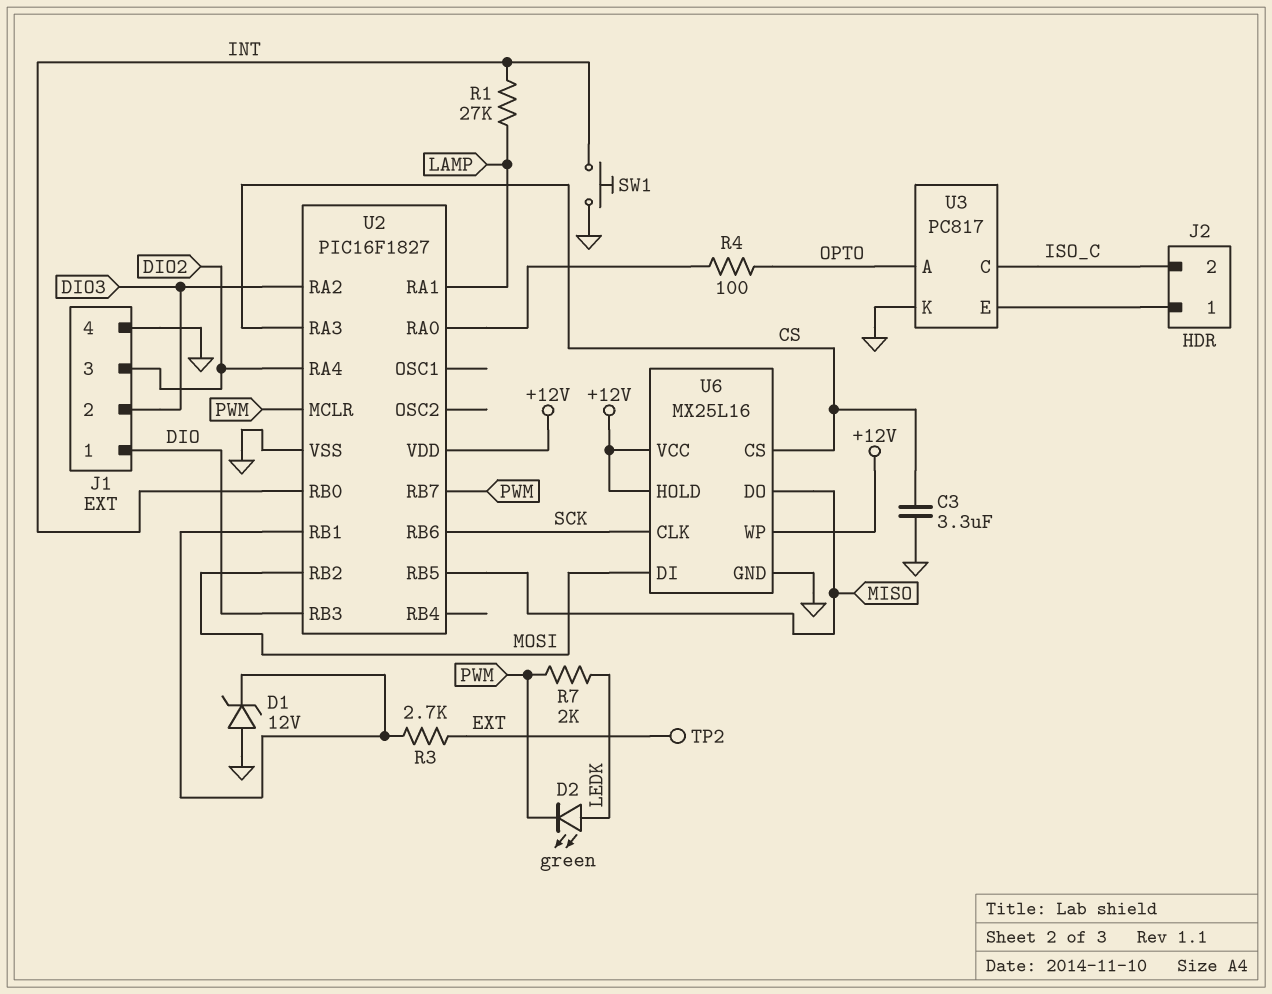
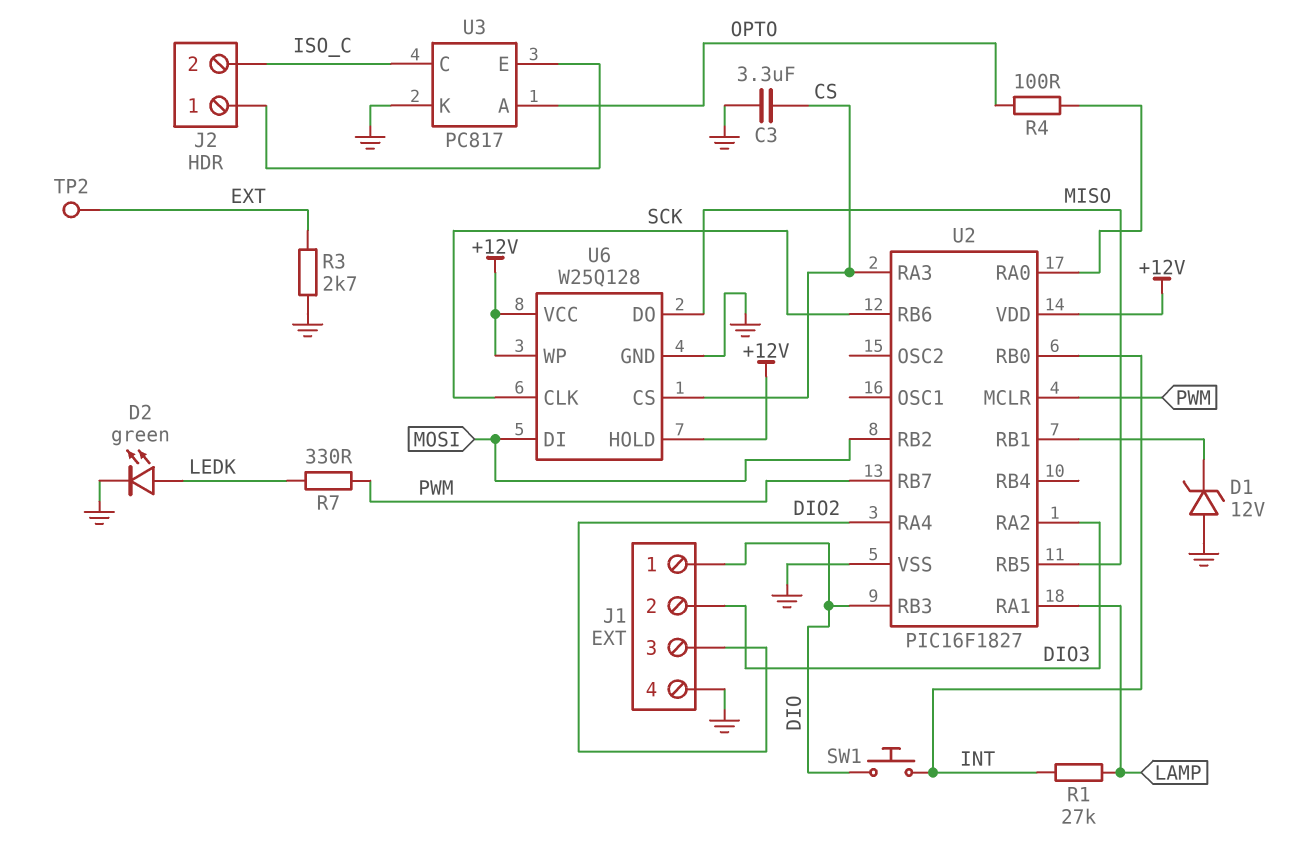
D2: LED green (A LEDK, K PWM) -> LED green (A LEDK, K GND)
R3: 2.7k (EXT, U2/RB1) -> 2.7k (EXT, GND)
R7: 2k (LEDK, PWM) -> 330 (LEDK, PWM)
SW1: button (GND, INT) -> button (DIO, INT)
U6: MX25L16 -> W25Q128

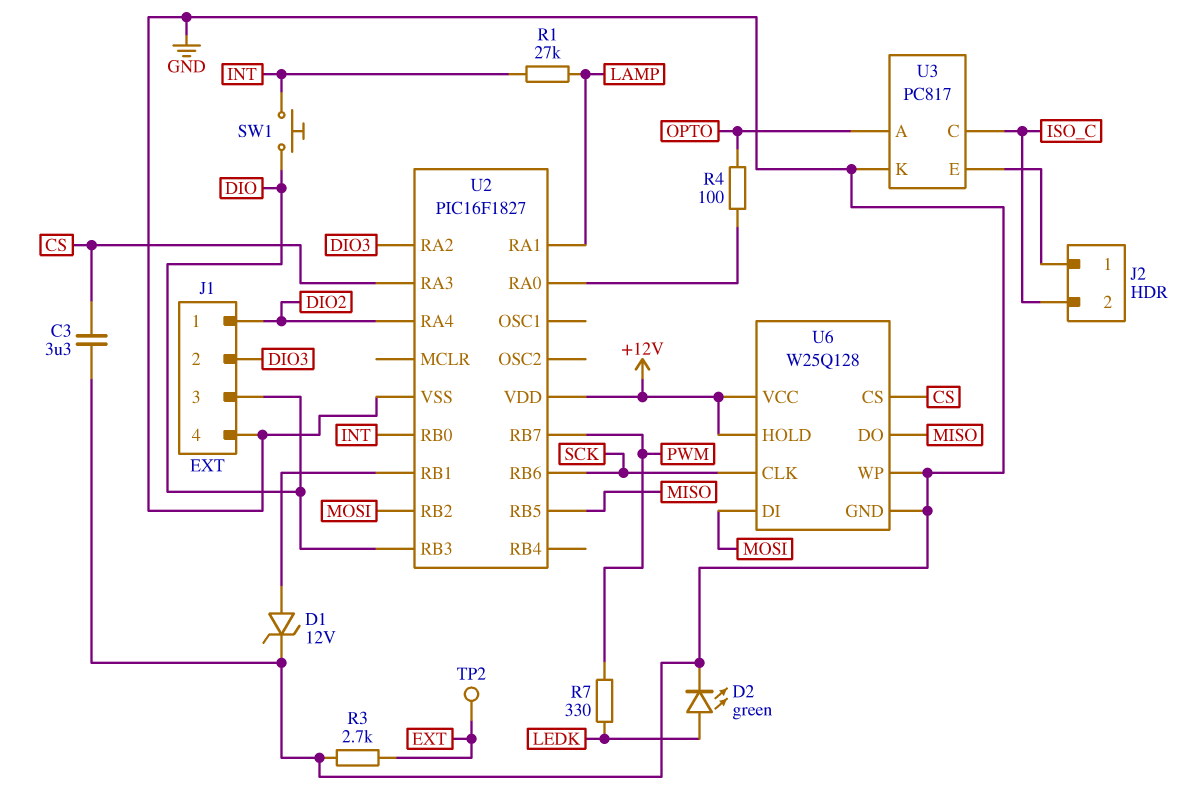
D1: zener 12V (A GND, K U2/RB1) -> zener 12V (A U2/RB1, K GND)
J1 pin 1: DIO -> DIO2
J1 pin 3: DIO2 -> DIO
U2 pin MCLR: PWM -> none
U6 pin WP: +12V -> GND

